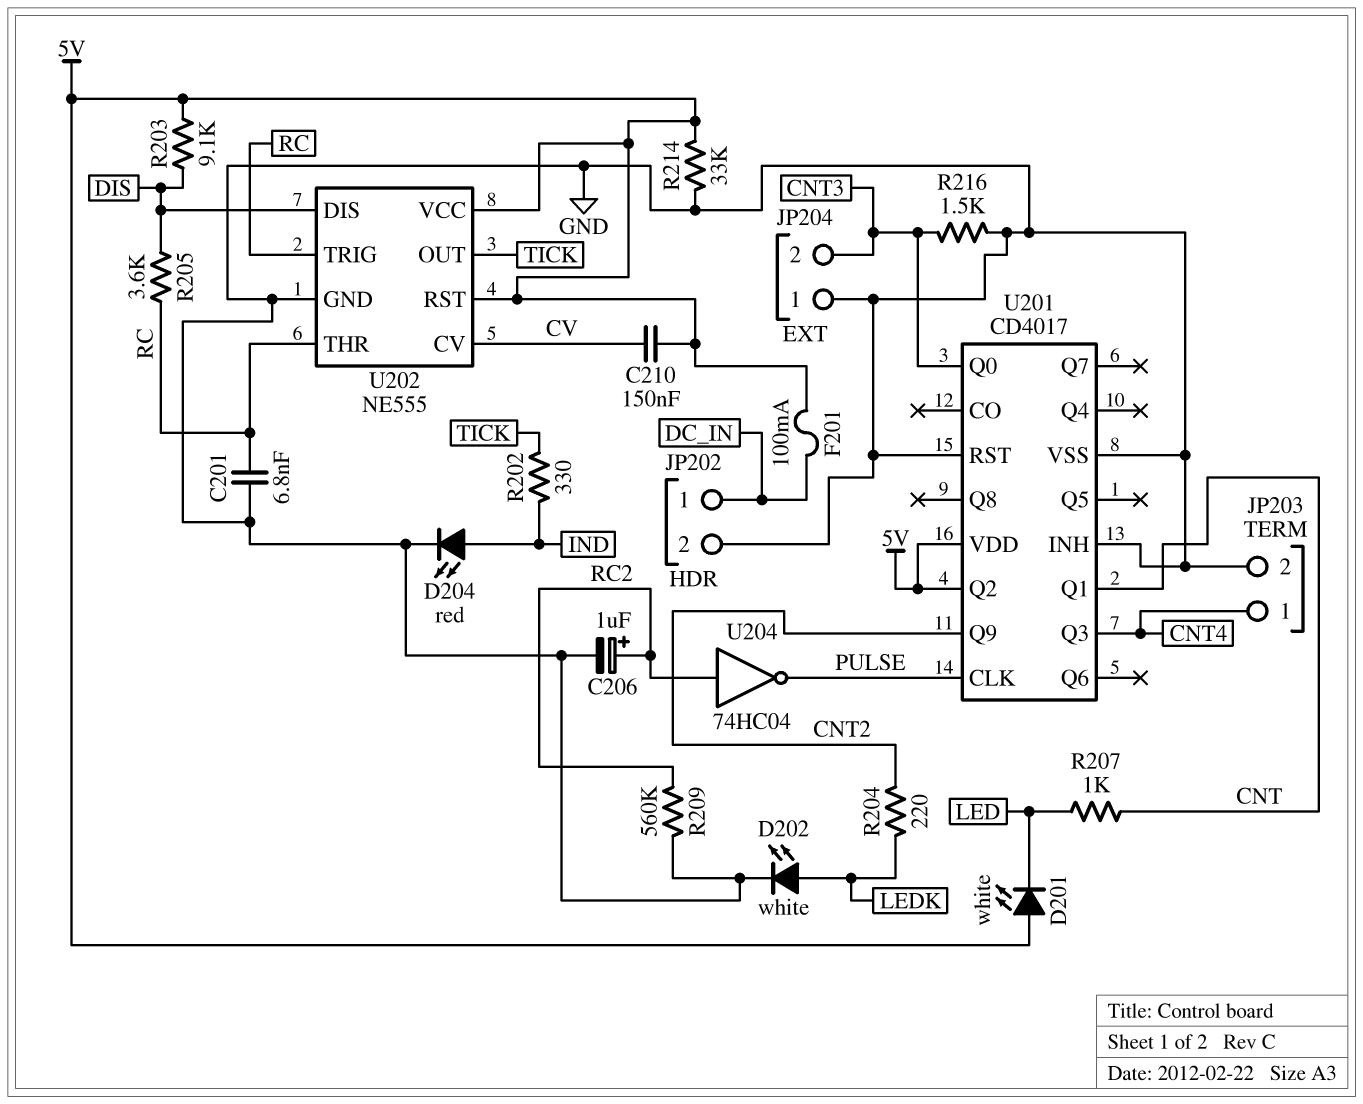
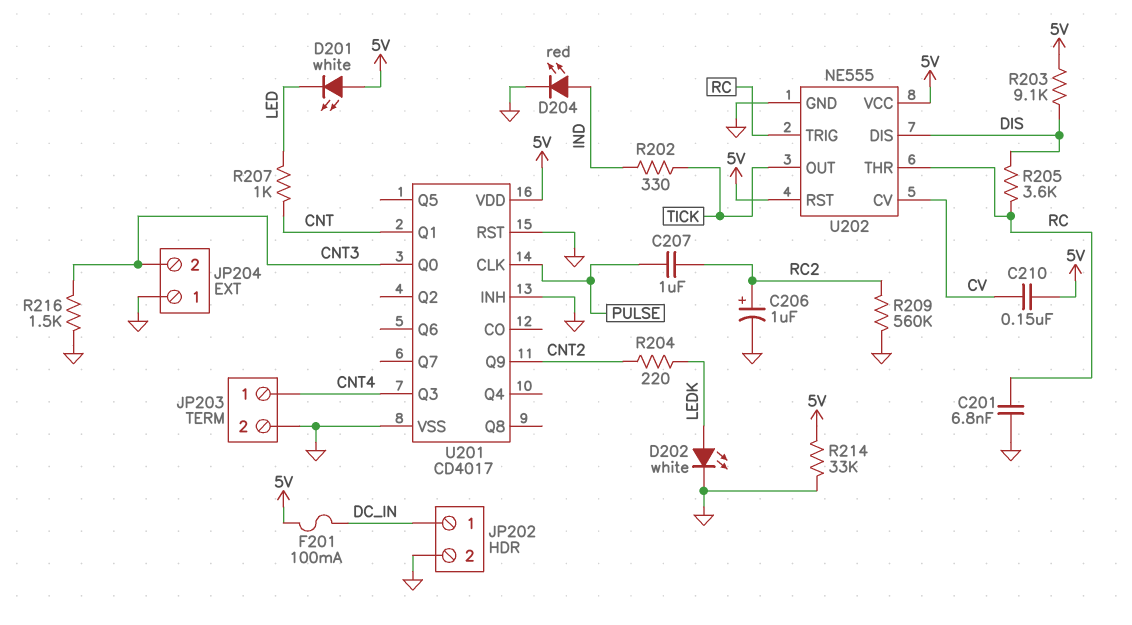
C207: none -> 1uF (PULSE, RC2)
U201 pin Q2: 5V -> none
U204: NOT 74HC04 (in RC2, out PULSE) -> none

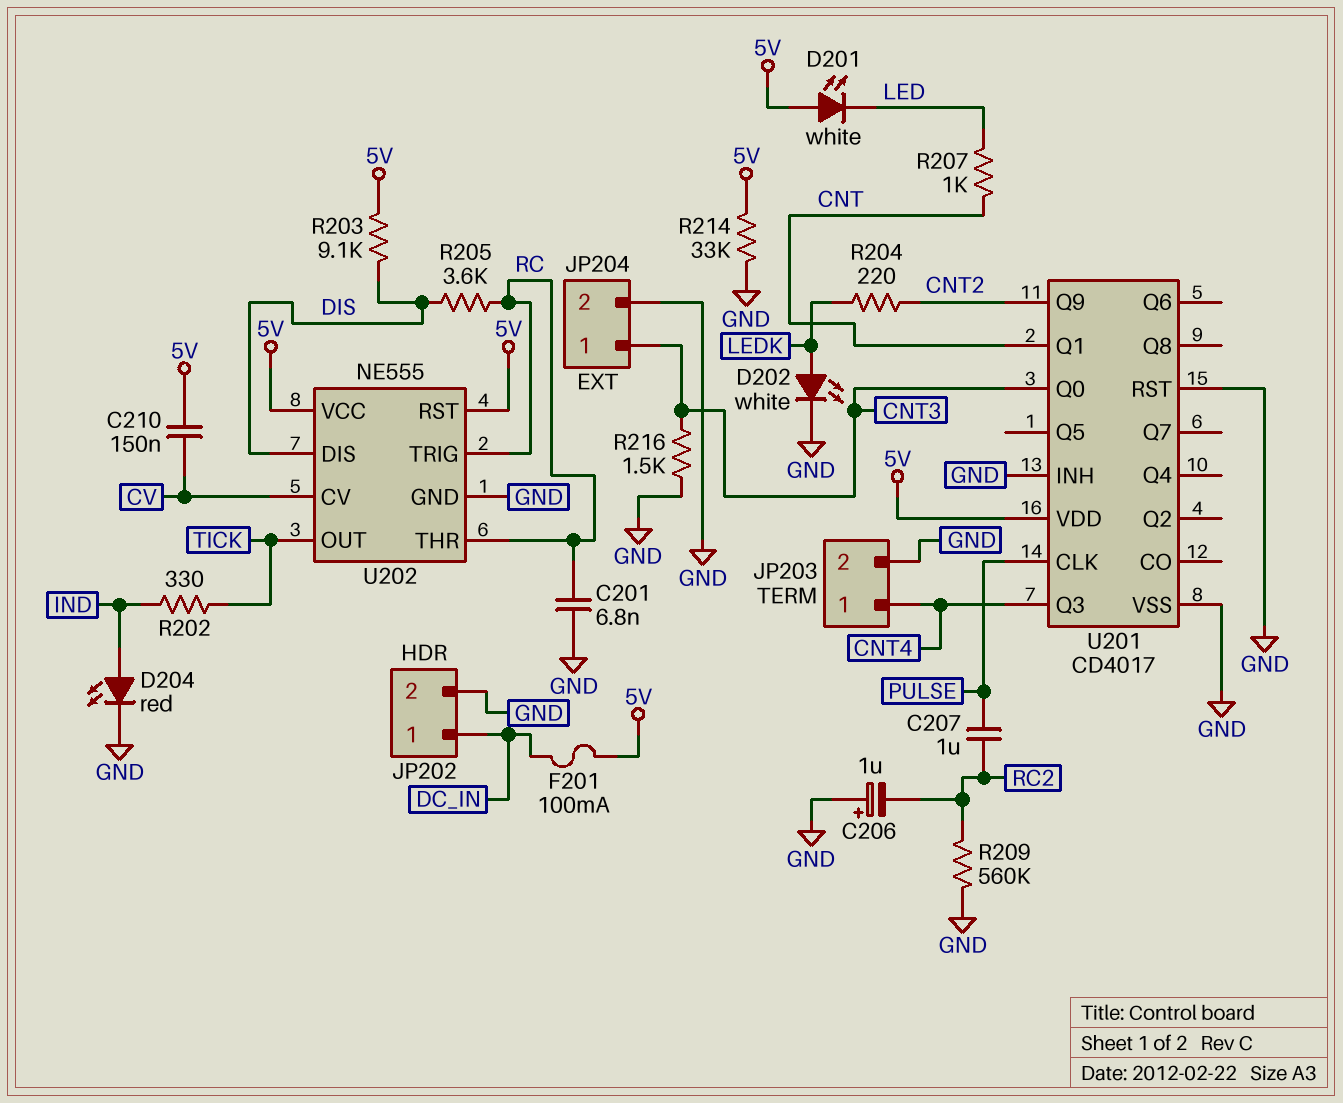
C206: 1uF (plus RC2, minus GND) -> 1uF (plus GND, minus RC2)
JP204 pin 1: GND -> CNT3
JP204 pin 2: CNT3 -> GND

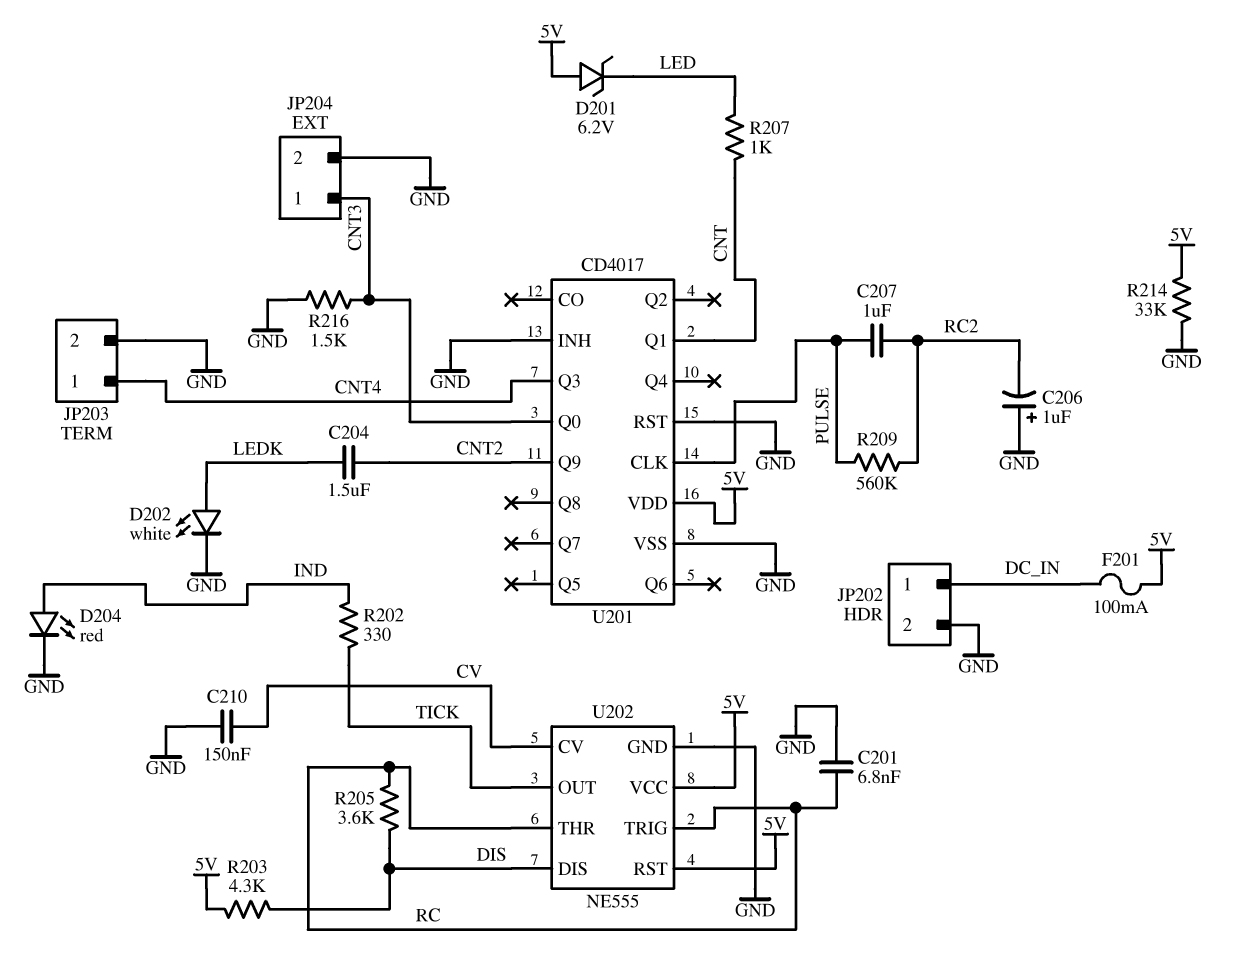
C204: none -> 1.5uF (CNT2, LEDK)
C210: 150nF (5V, CV) -> 150nF (CV, GND)
D201: LED white (A 5V, K LED) -> zener 6.2V (A 5V, K LED)
R203: 9.1k (5V, DIS) -> 4.3k (5V, DIS)
R204: 220 (CNT2, LEDK) -> none
R209: 560k (GND, RC2) -> 560k (PULSE, RC2)

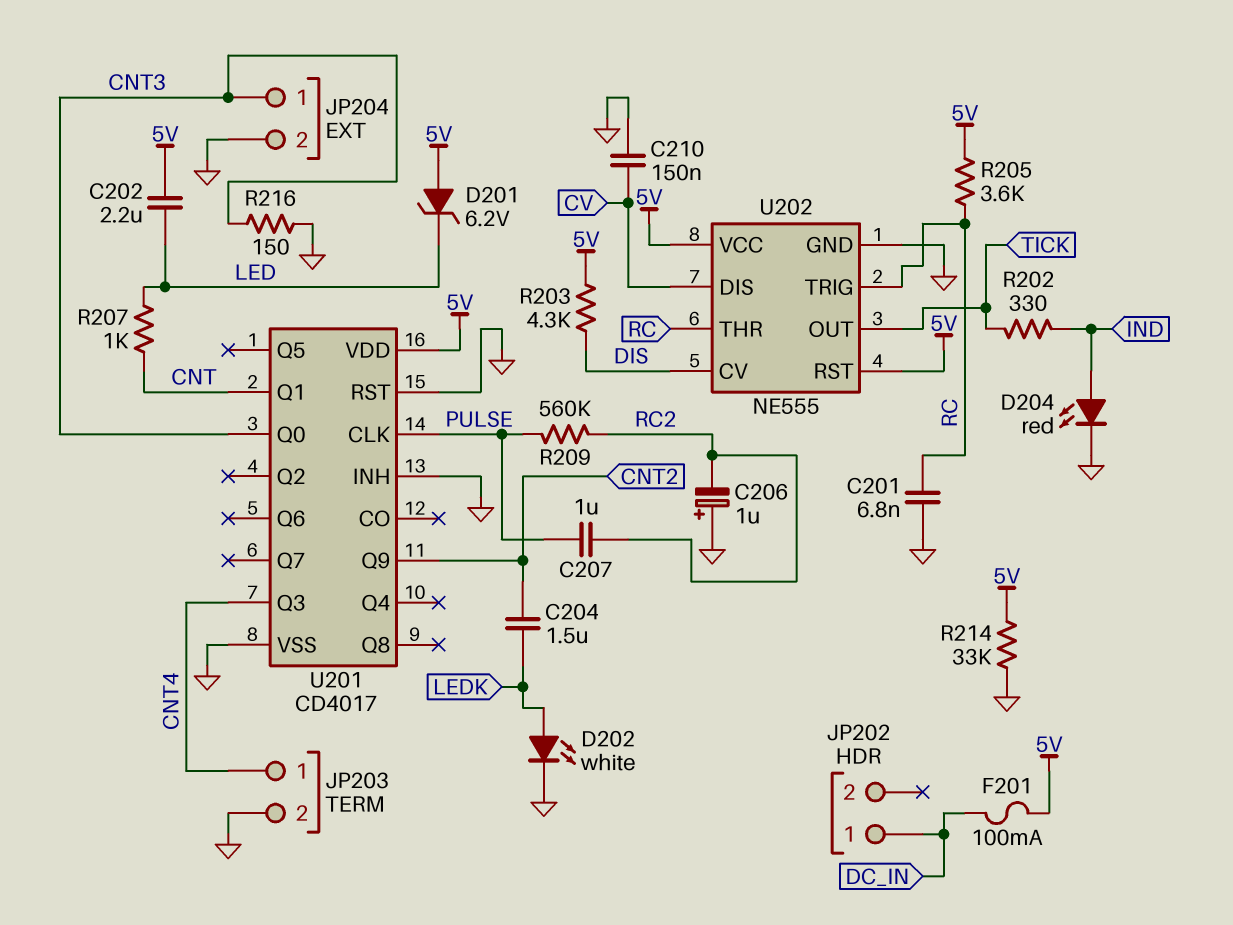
C202: none -> 2.2uF (5V, LED)
JP202 pin 2: GND -> none
R205: 3.6k (DIS, RC) -> 3.6k (5V, RC)
R216: 1.5k (CNT3, GND) -> 150 (CNT3, GND)
U202 pin CV: CV -> DIS
U202 pin DIS: DIS -> CV

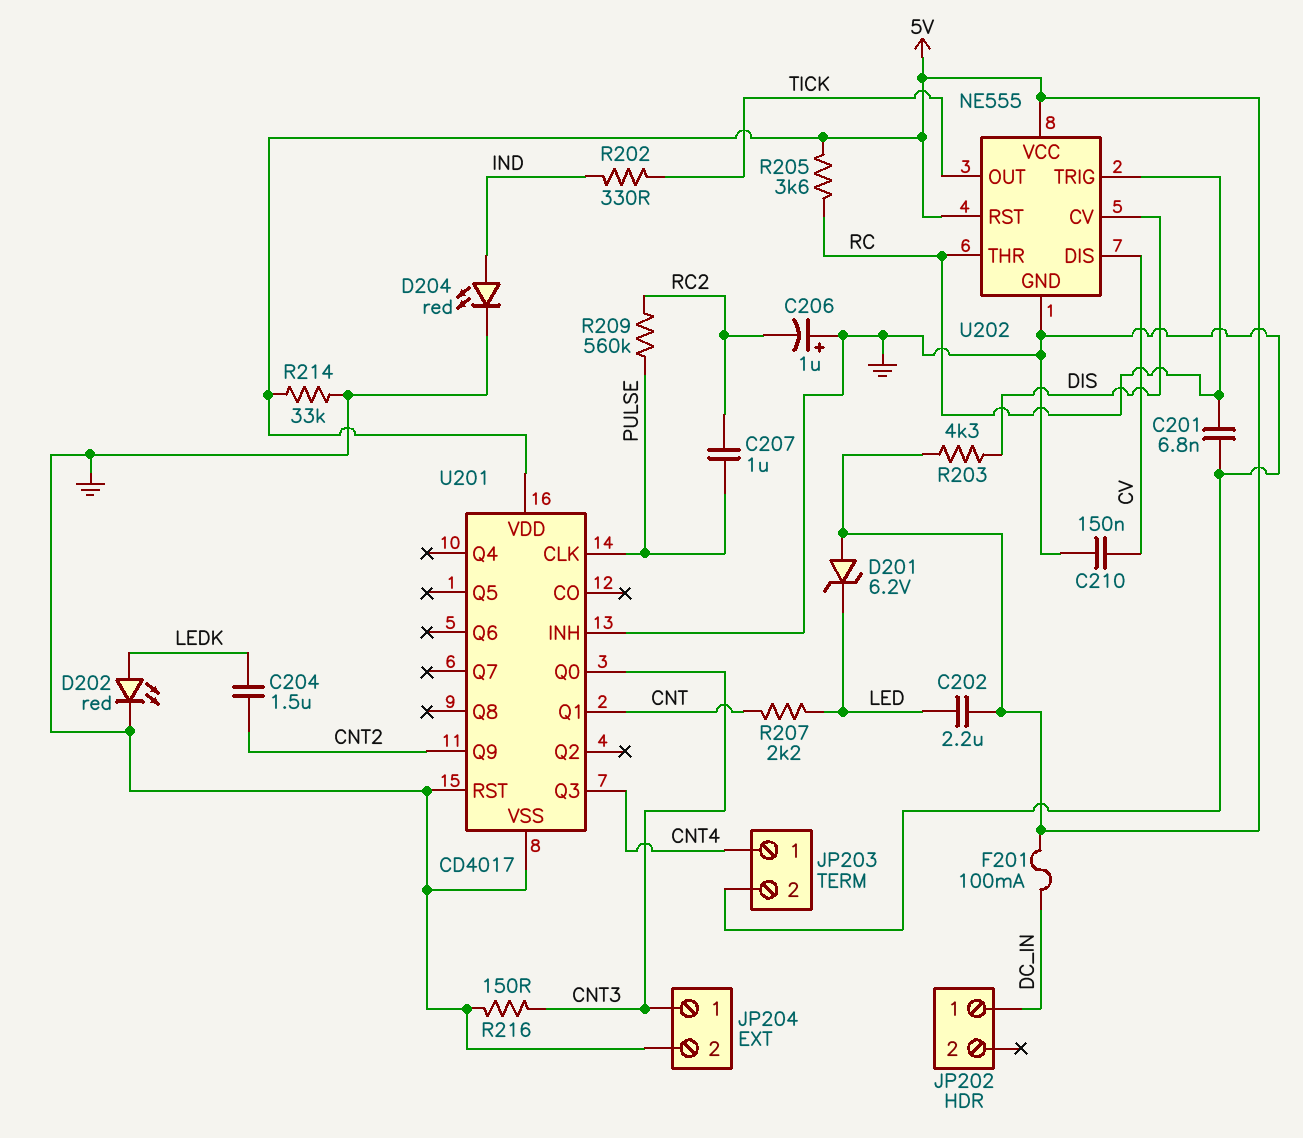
D202: LED white (A LEDK, K GND) -> LED red (A LEDK, K GND)
R207: 1k (CNT, LED) -> 2.2k (CNT, LED)

